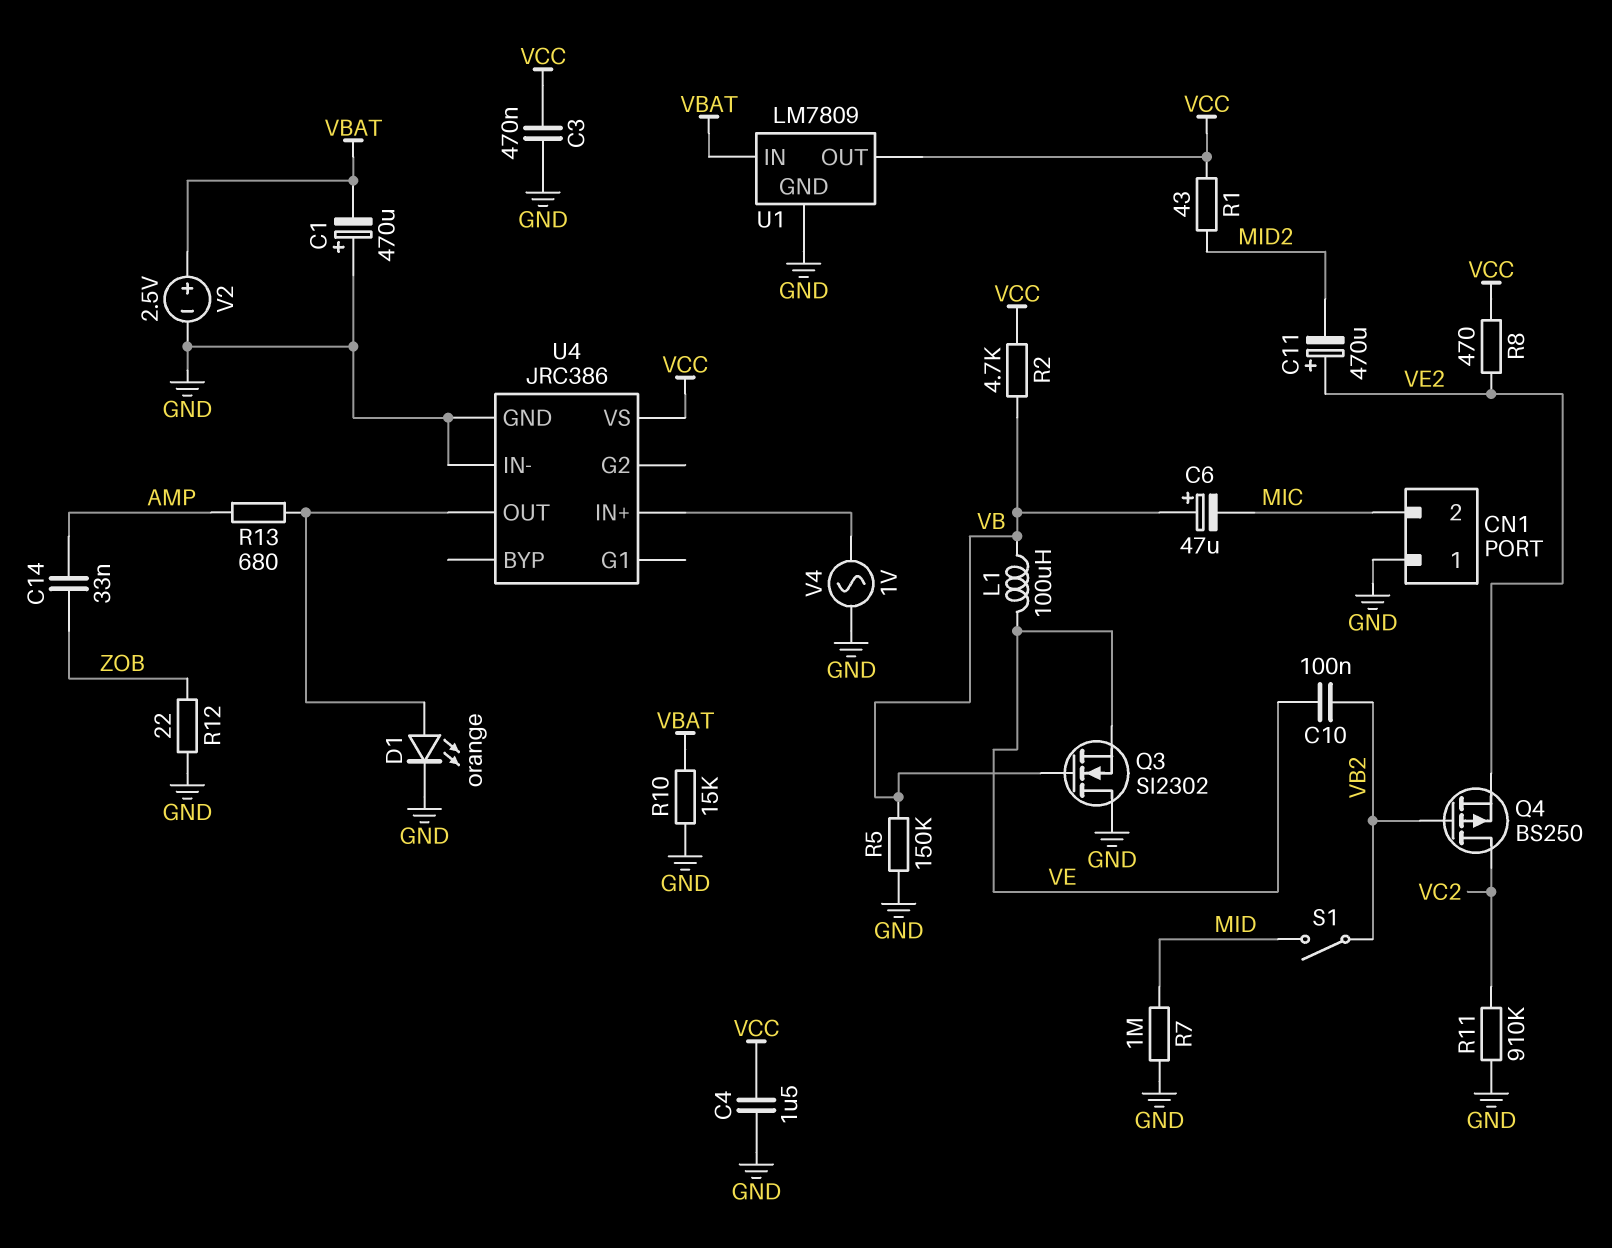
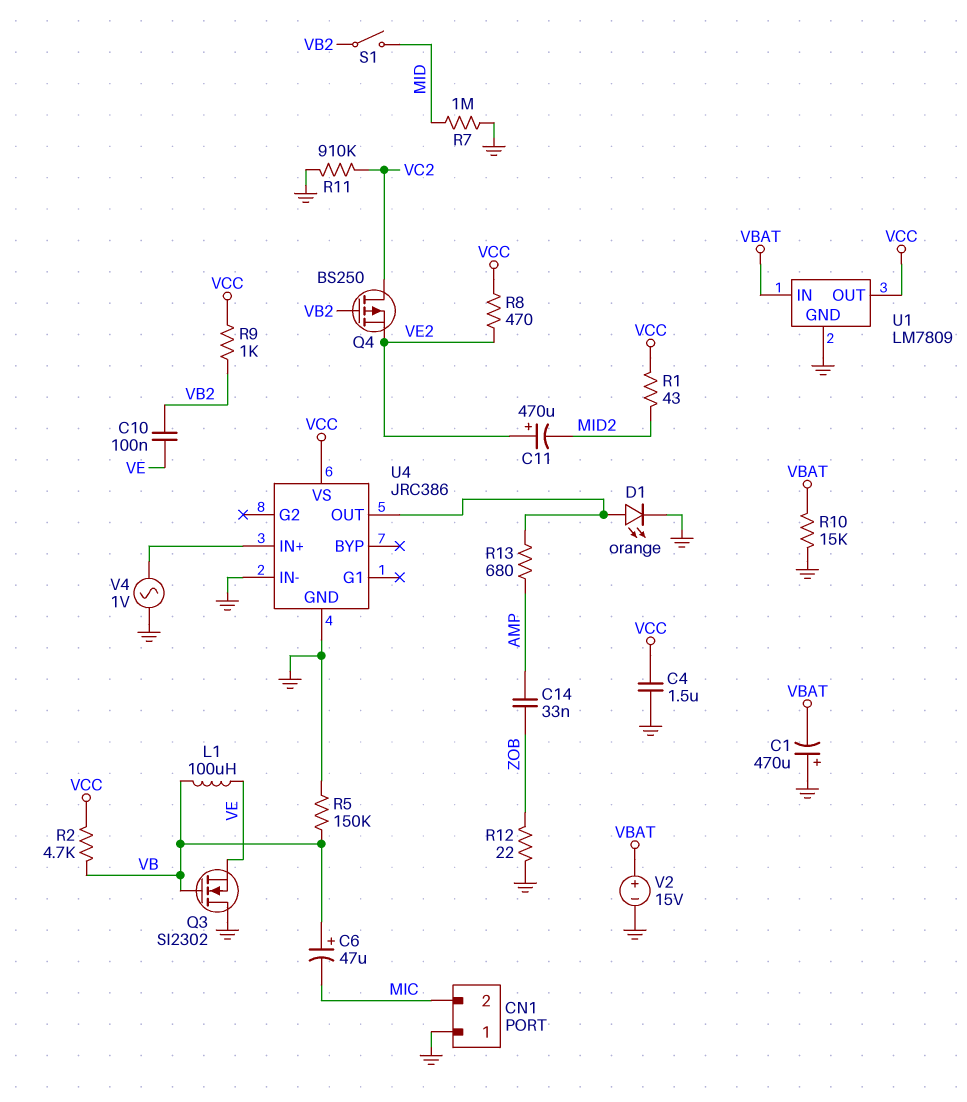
C3: 470nF (GND, VCC) -> none
R9: none -> 1k (VB2, VCC)
V2: 2.5V (plus VBAT, minus GND) -> 15V (plus VBAT, minus GND)

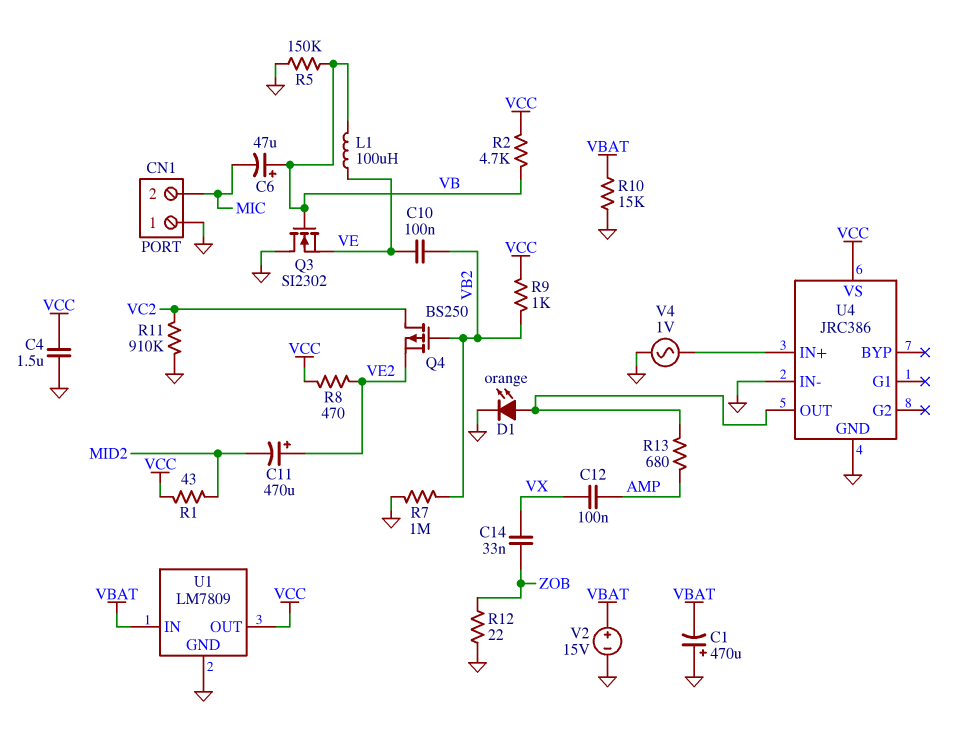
C12: none -> 100nF (AMP, VX)
C14: 33nF (AMP, ZOB) -> 33nF (VX, ZOB)
R7: 1M (GND, MID) -> 1M (GND, VB2)
S1: switch (MID, VB2) -> none

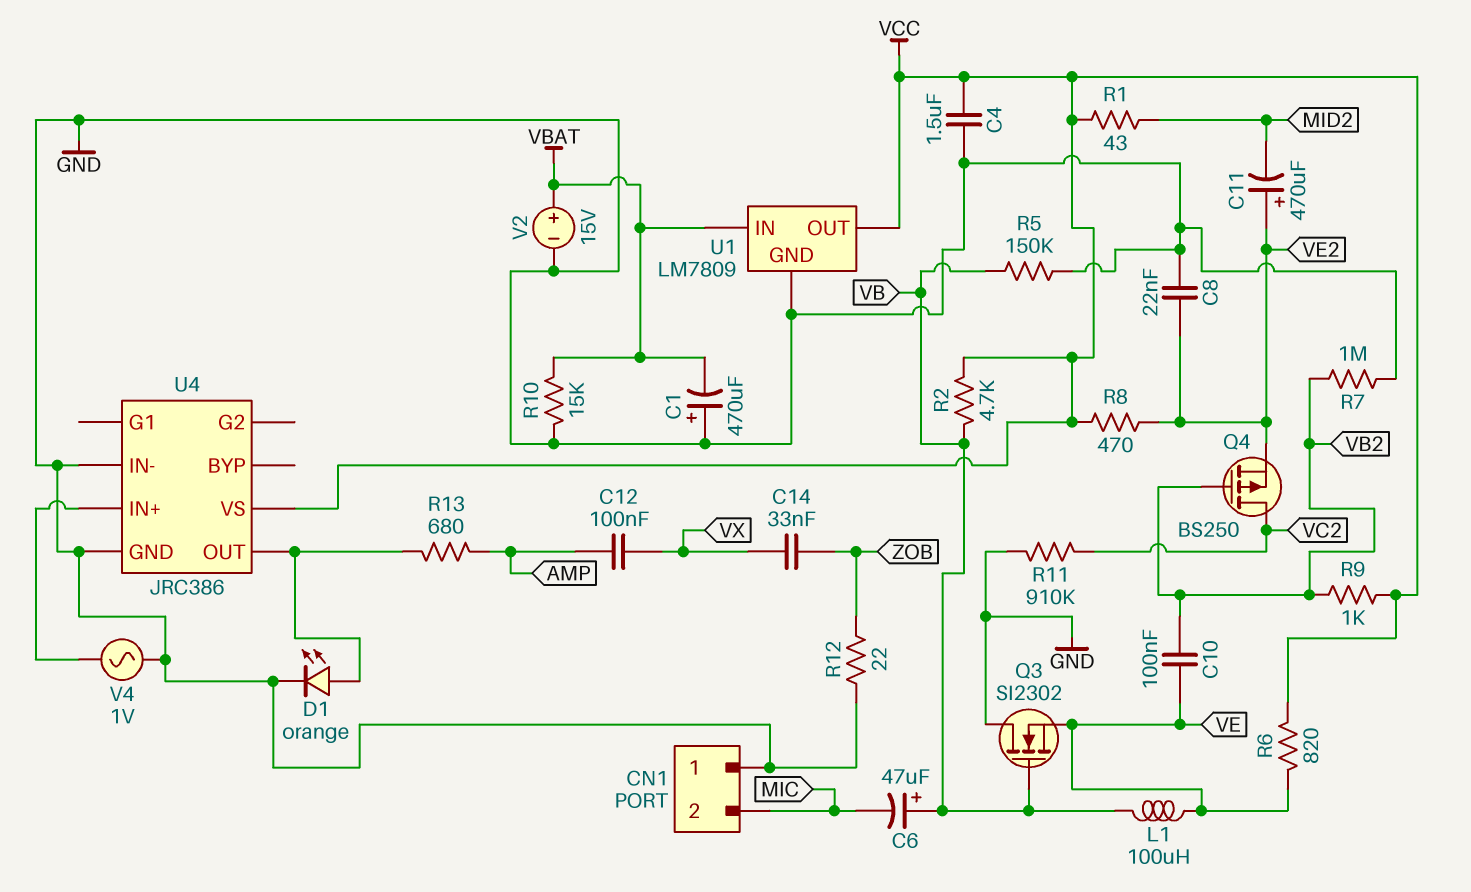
C8: none -> 22nF (GND, VE2)
R6: none -> 820 (VCC, VE)

